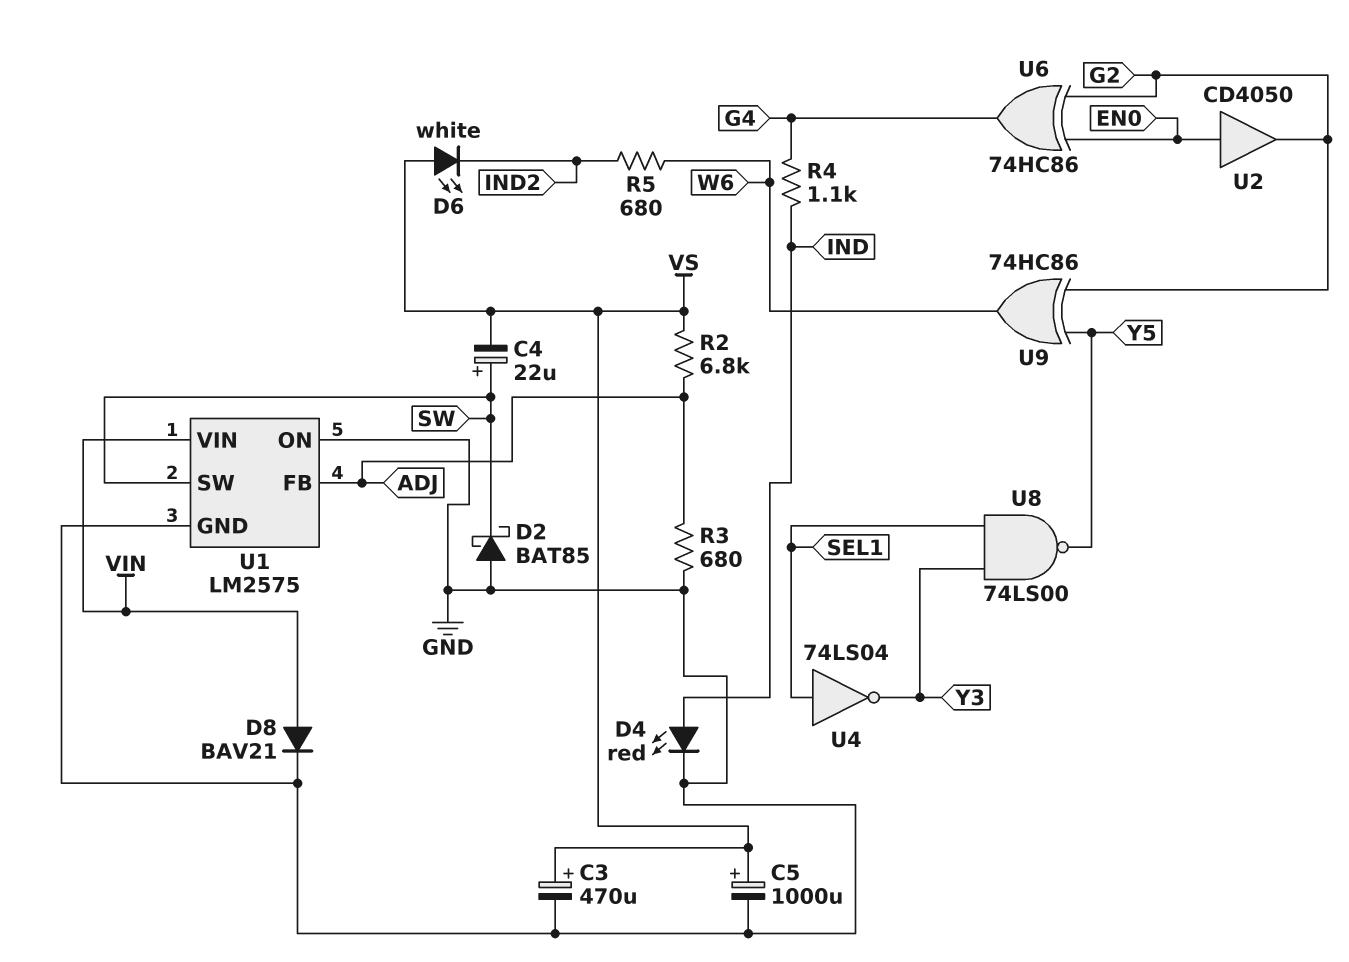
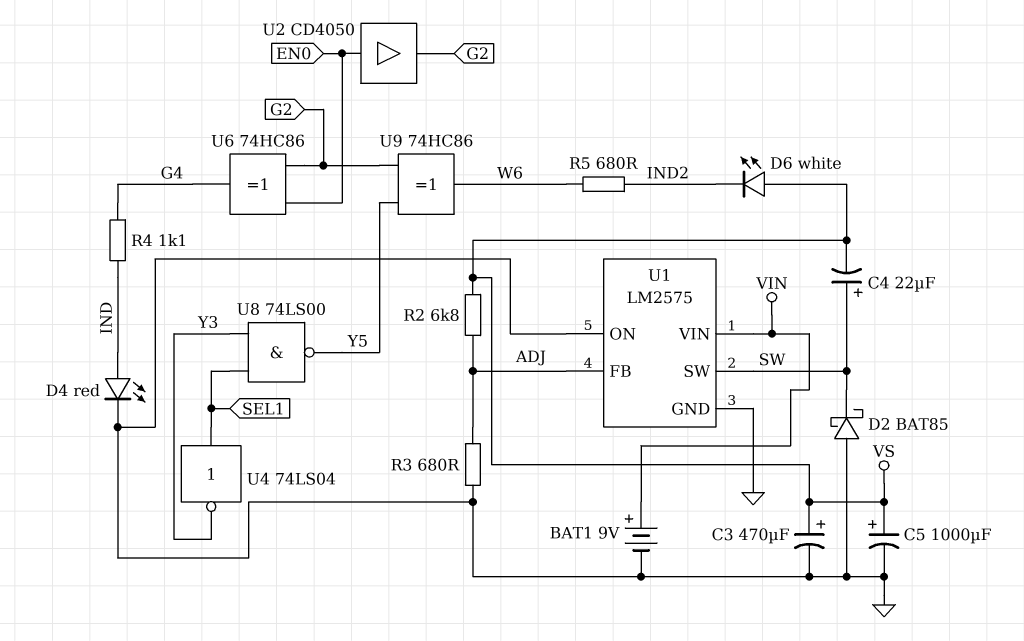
BAT1: none -> 9V (plus VIN, minus GND)
D8: diode BAV21 (A VIN, K GND) -> none

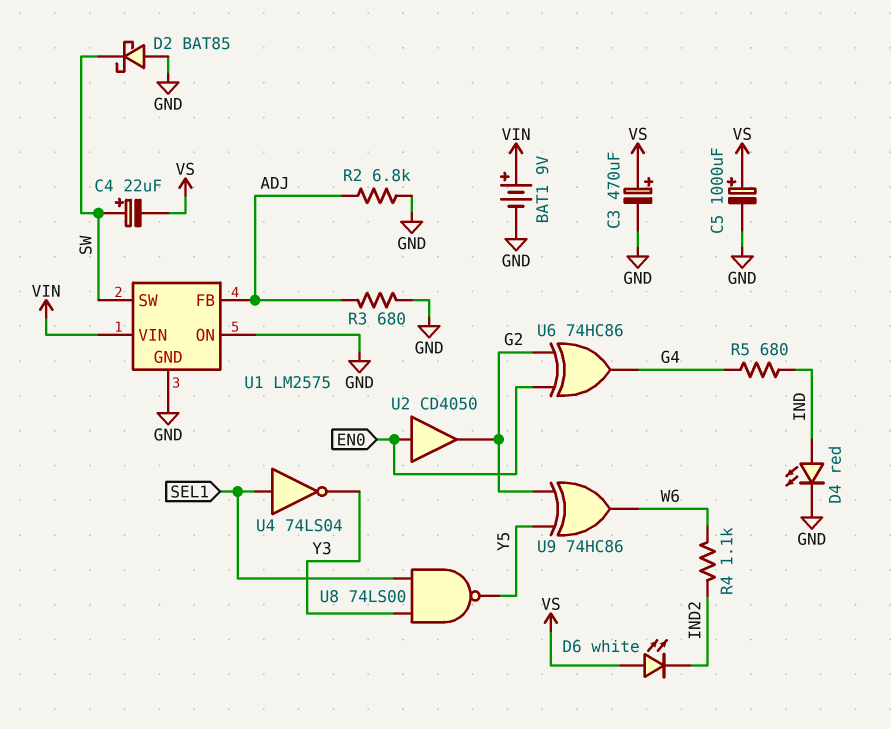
R2: 6.8k (ADJ, VS) -> 6.8k (ADJ, GND)
R4: 1.1k (G4, IND) -> 1.1k (IND2, W6)
R5: 680 (IND2, W6) -> 680 (G4, IND)

